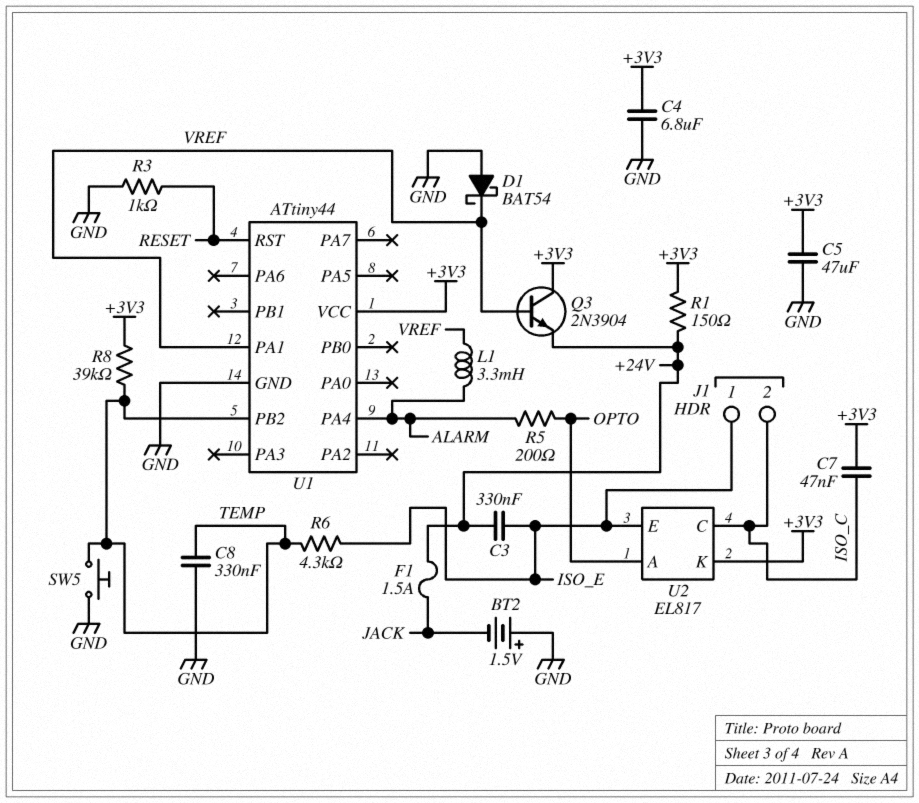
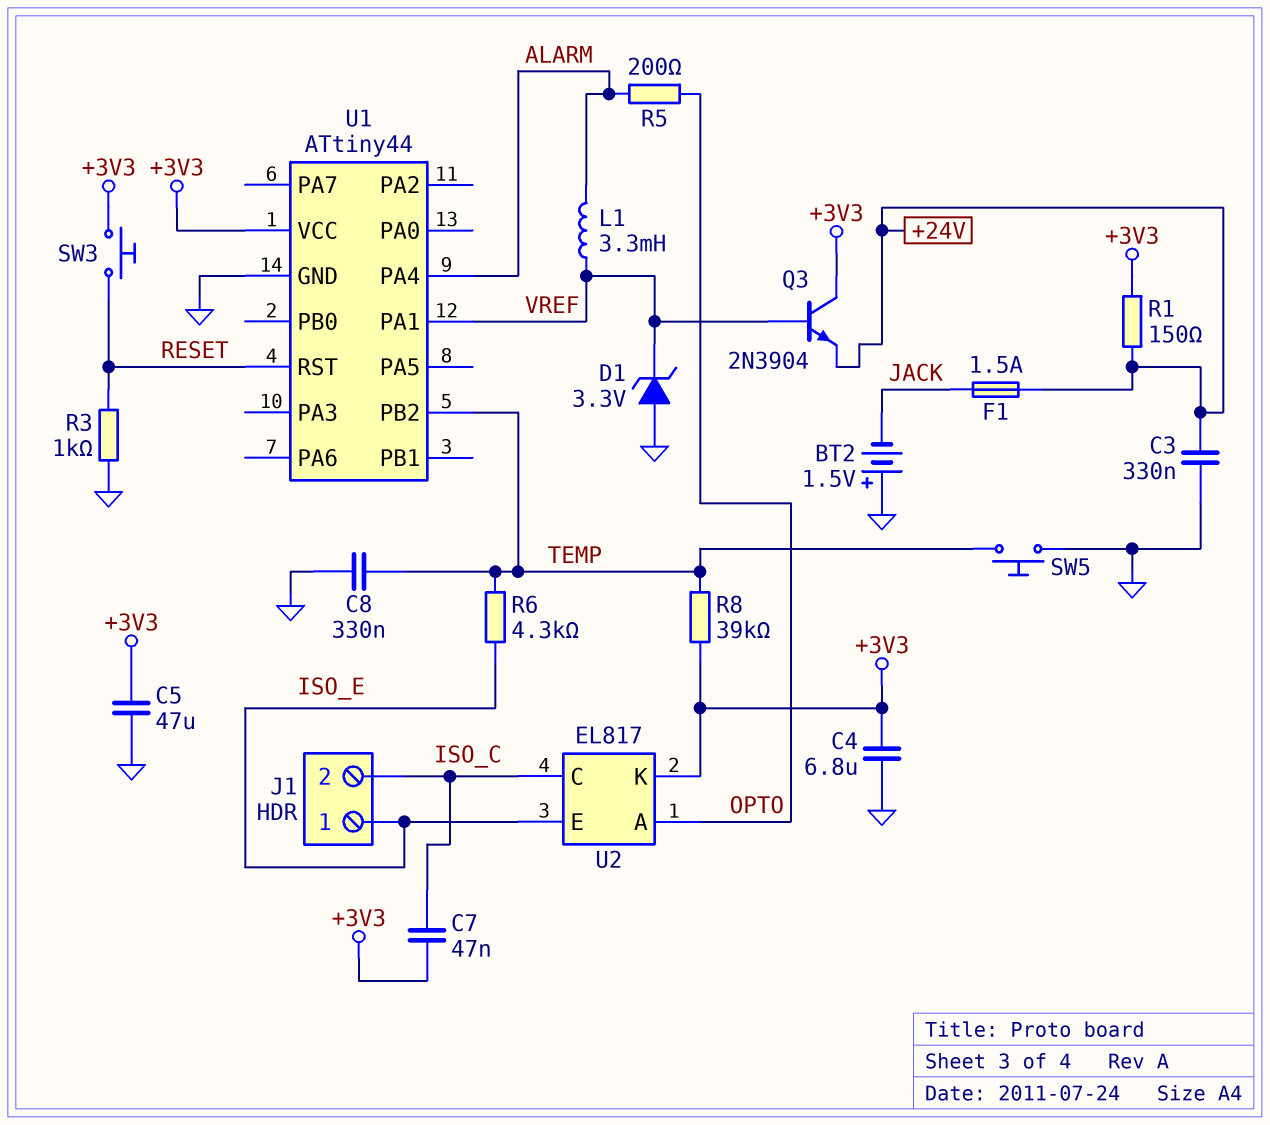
C3: 330nF (+24V, ISO_E) -> 330nF (+24V, GND)
D1: schottky BAT54 (A GND, K VREF) -> zener 3.3V (A GND, K VREF)
SW3: none -> button (+3V3, RESET)

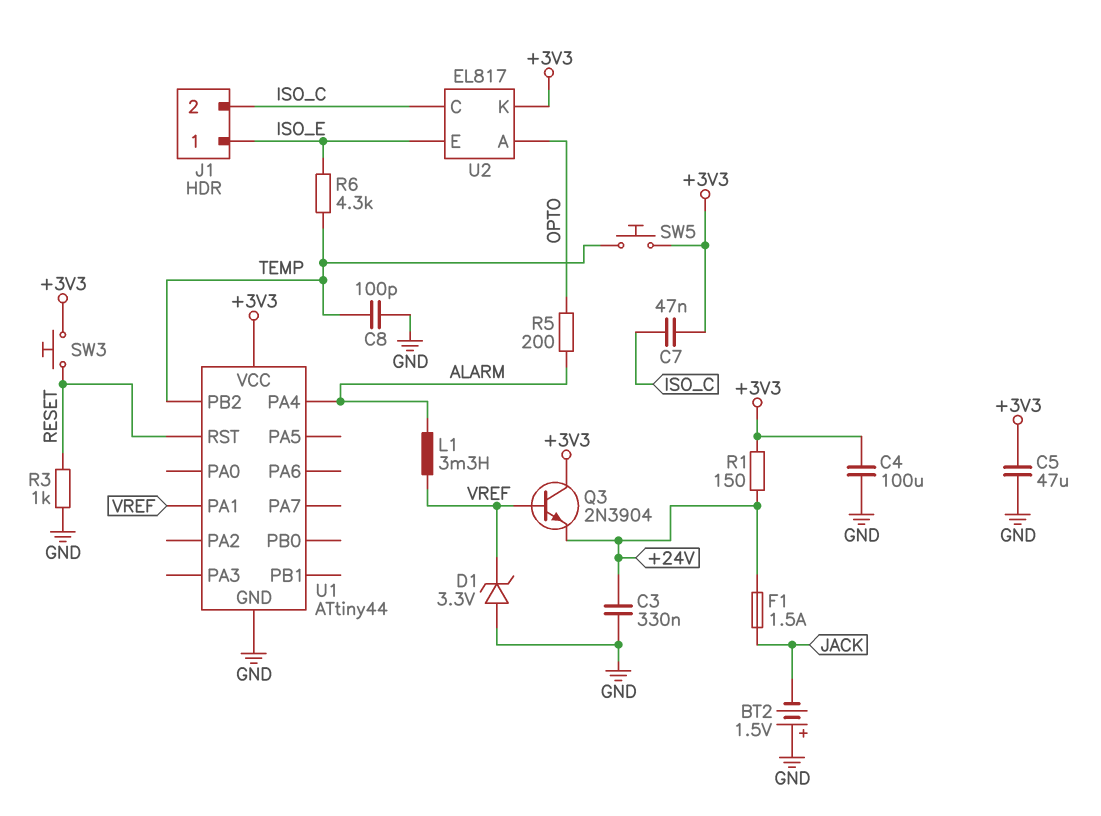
C4: 6.8uF (+3V3, GND) -> 100uF (+3V3, GND)
C8: 330nF (GND, TEMP) -> 100pF (GND, TEMP)
R8: 39k (+3V3, TEMP) -> none
SW5: button (GND, TEMP) -> button (+3V3, TEMP)

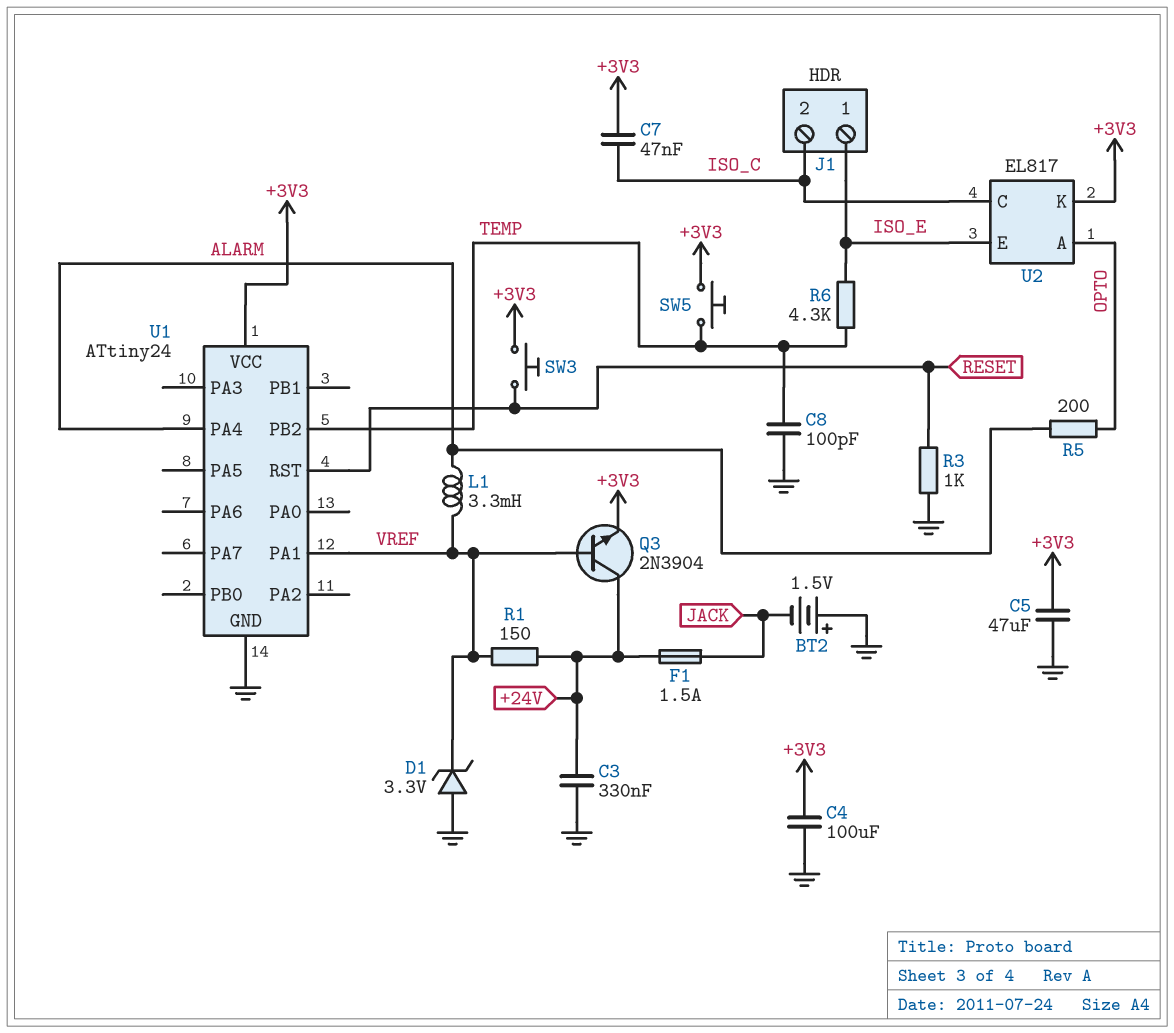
Q3: NPN 2N3904 (B VREF, C +3V3, E +24V) -> NPN 2N3904 (B VREF, C +24V, E +3V3)
R1: 150 (+3V3, +24V) -> 150 (+24V, VREF)
U1: ATtiny44 -> ATtiny24

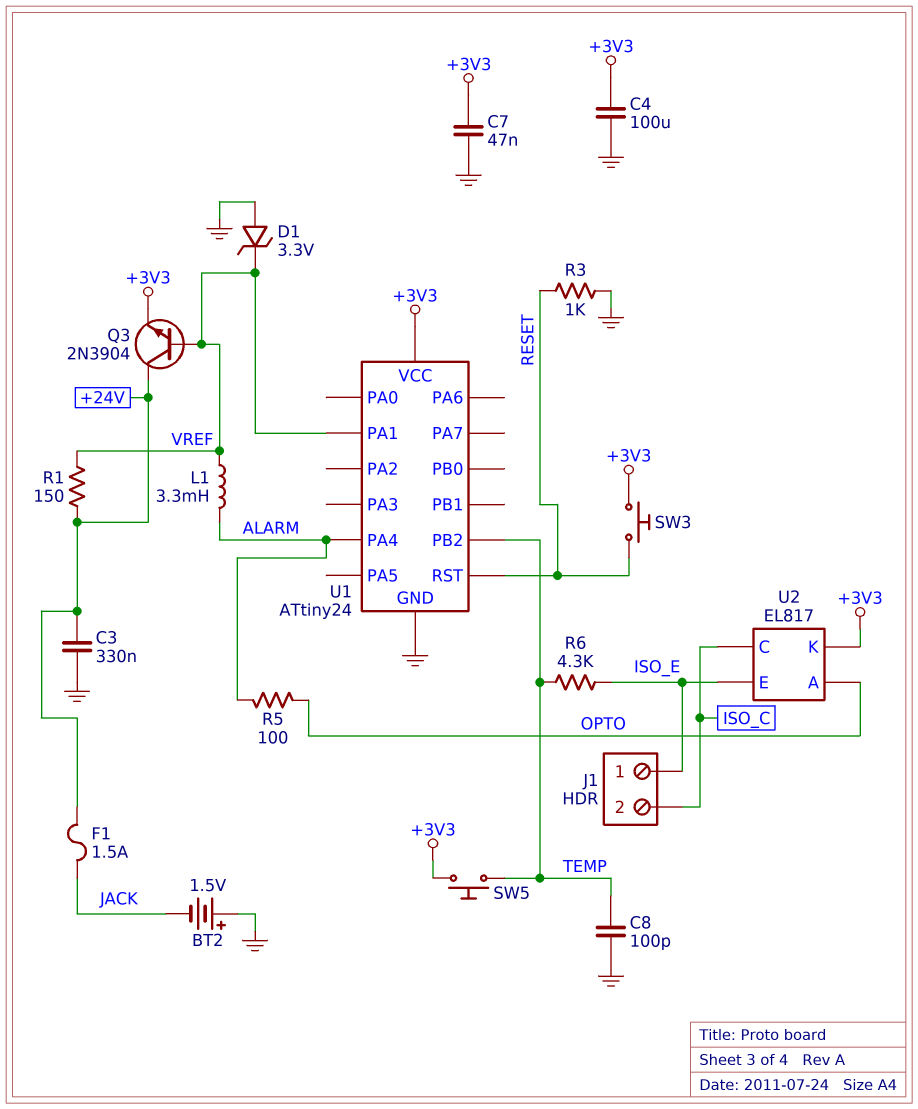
C5: 47uF (+3V3, GND) -> none
C7: 47nF (+3V3, ISO_C) -> 47nF (+3V3, GND)
R5: 200 (ALARM, OPTO) -> 100 (ALARM, OPTO)

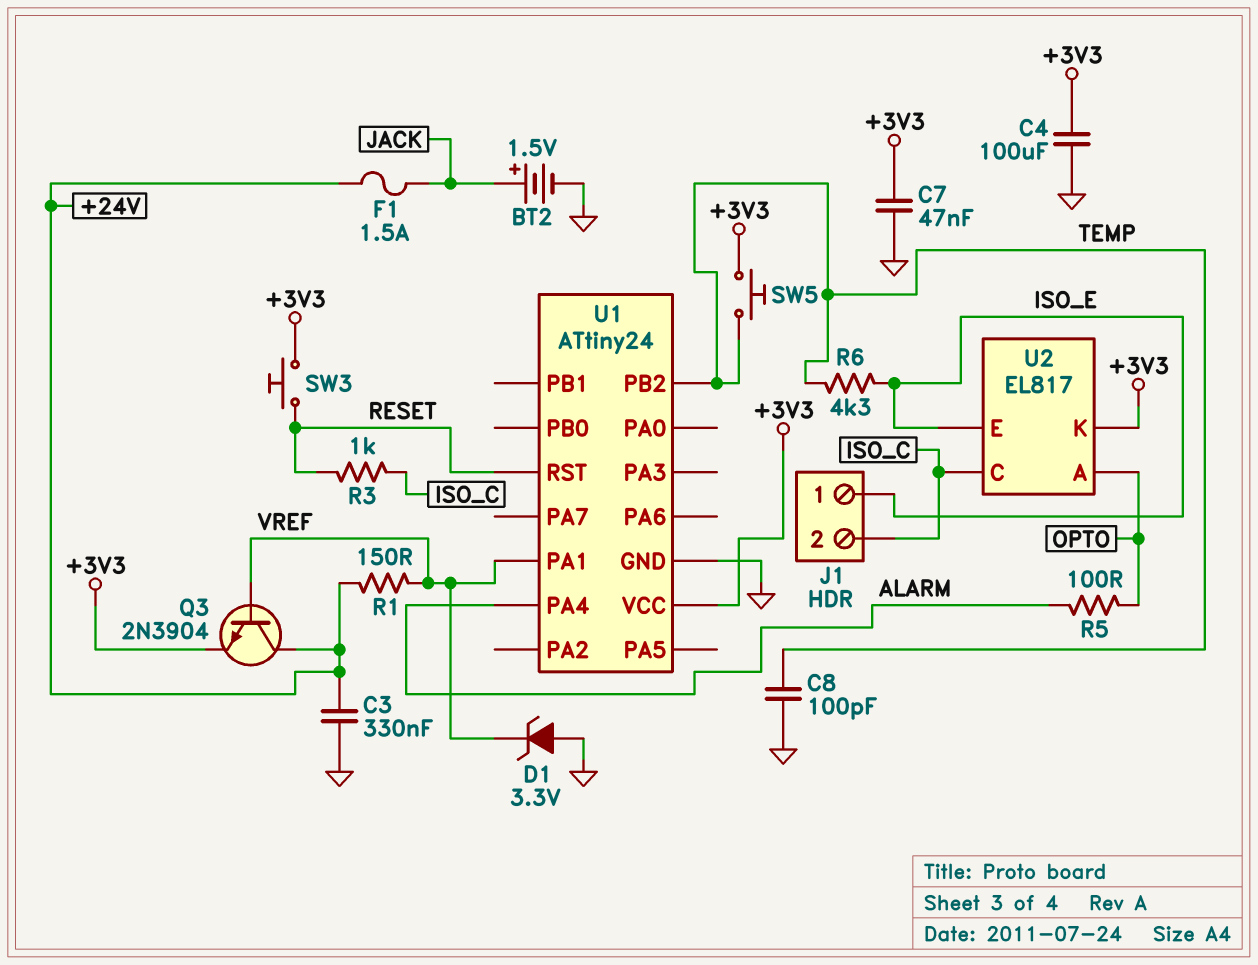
BT2: 1.5V (plus GND, minus JACK) -> 1.5V (plus JACK, minus GND)
L1: 3.3mH (ALARM, VREF) -> none
R3: 1k (GND, RESET) -> 1k (ISO_C, RESET)

